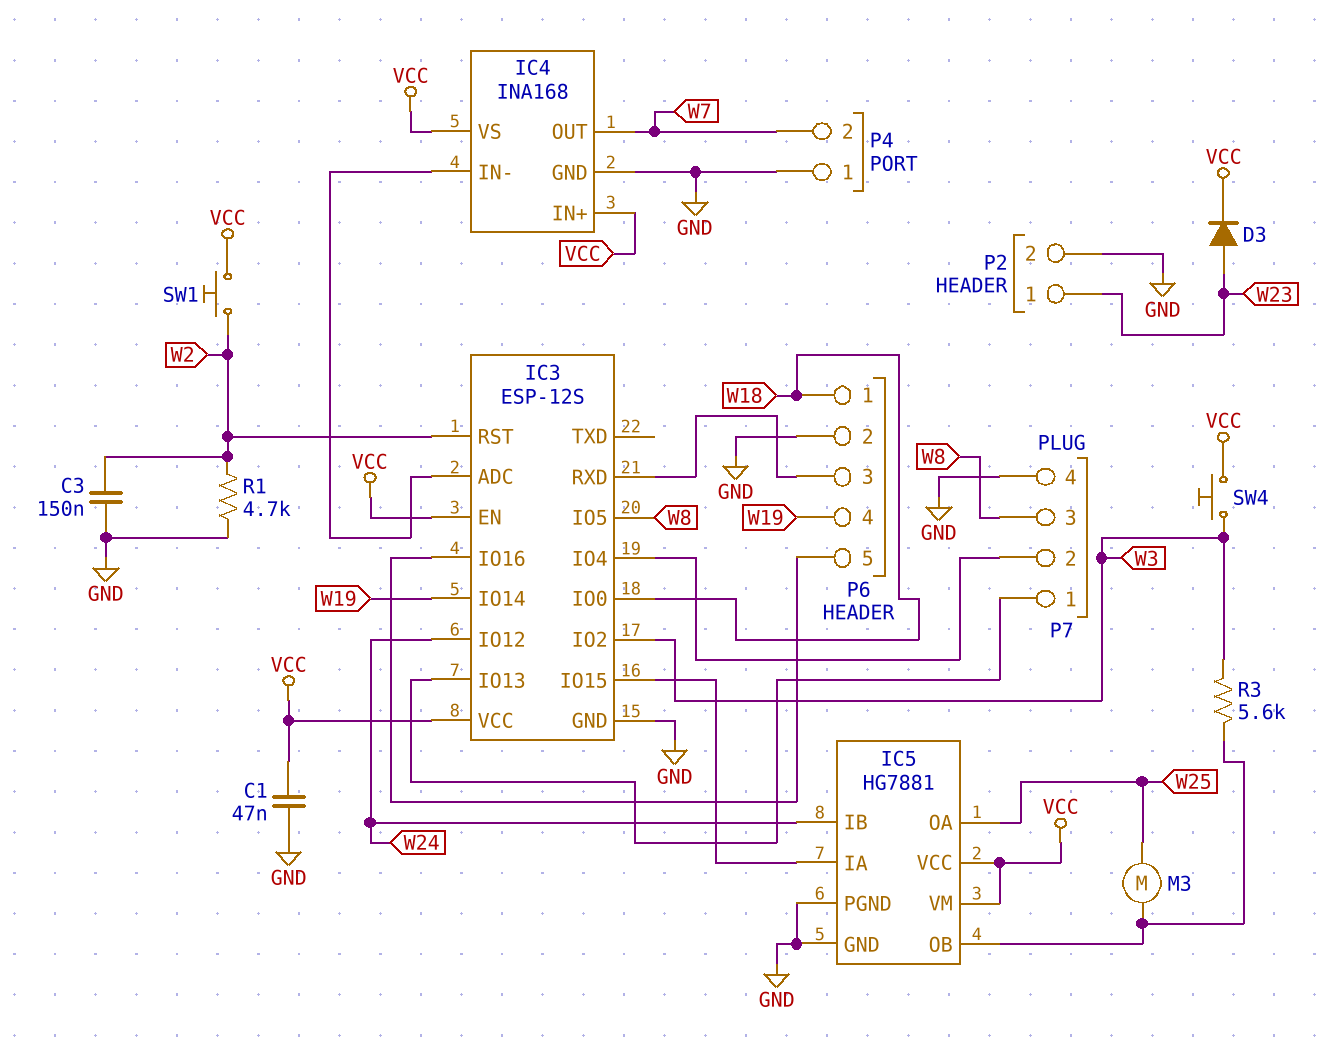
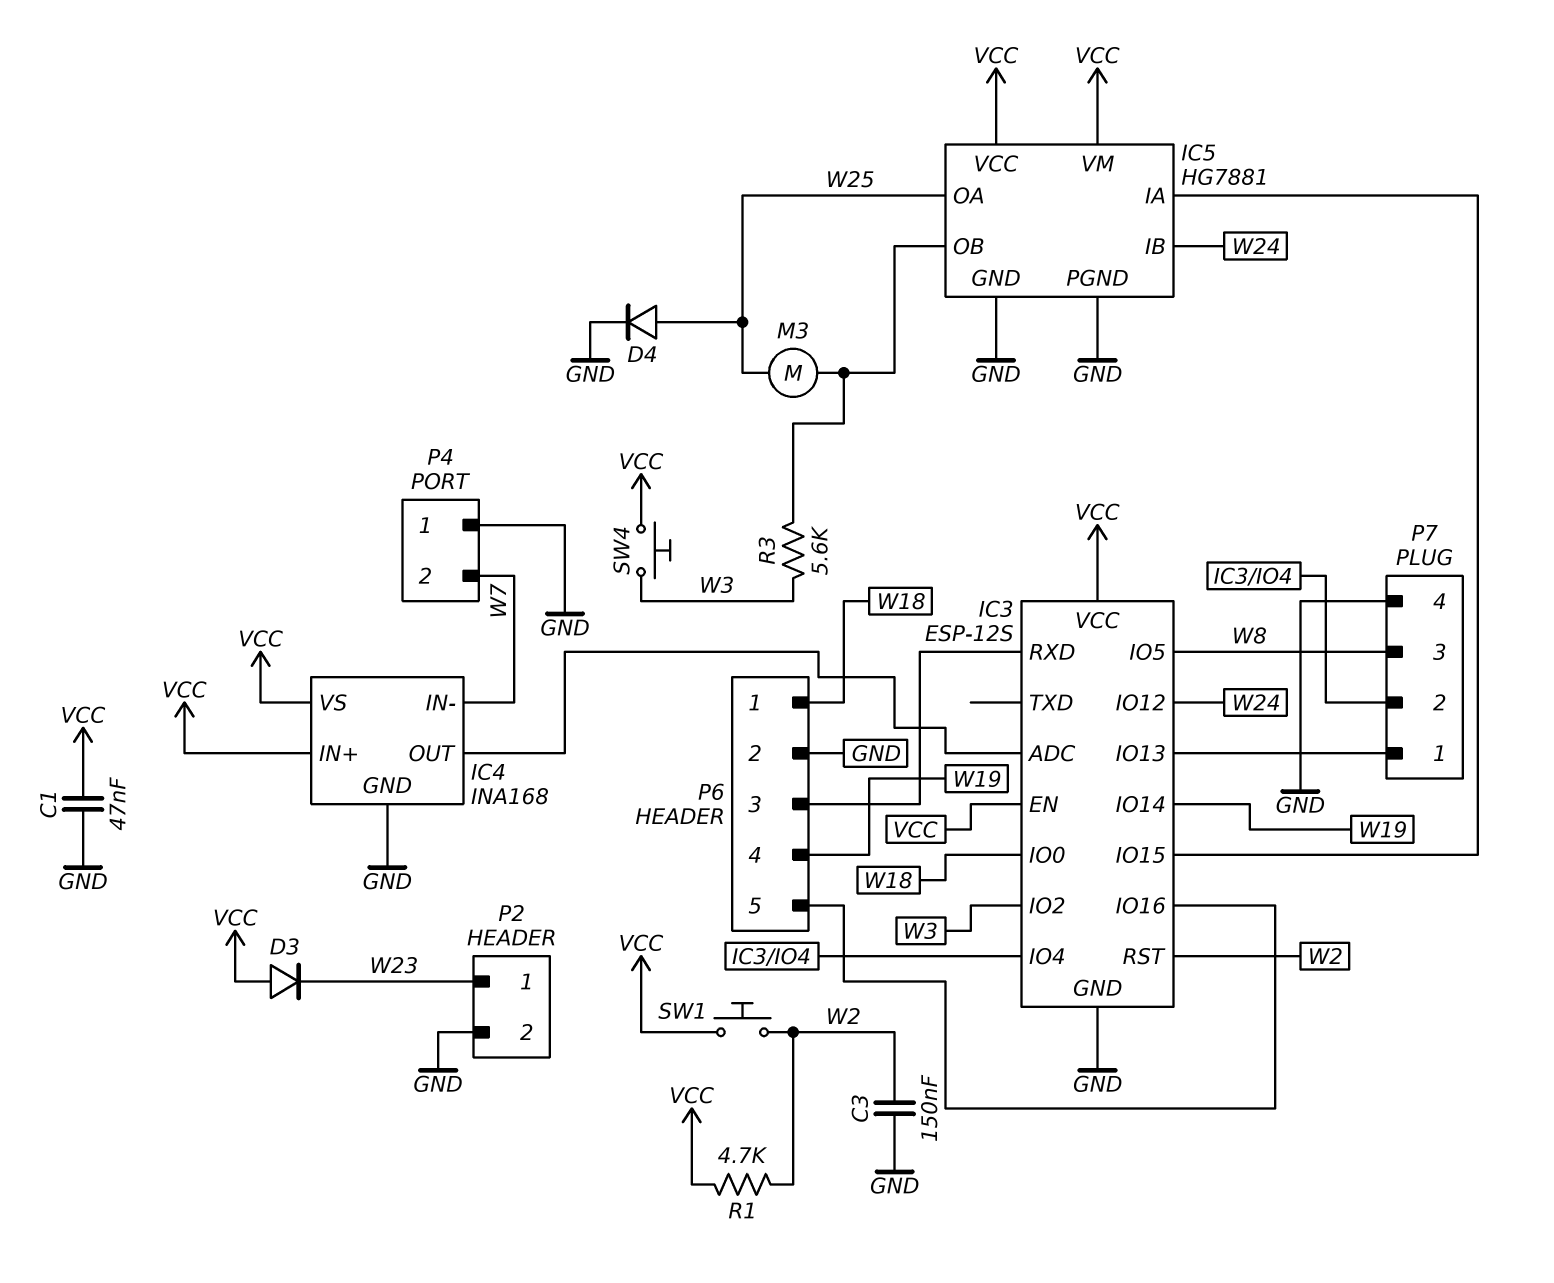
D3: diode (A W23, K VCC) -> diode (A VCC, K W23)
D4: none -> diode (A W25, K GND)
IC4 pin IN-: IC3/ADC -> W7
IC4 pin OUT: W7 -> IC3/ADC
R1: 4.7k (GND, W2) -> 4.7k (VCC, W2)

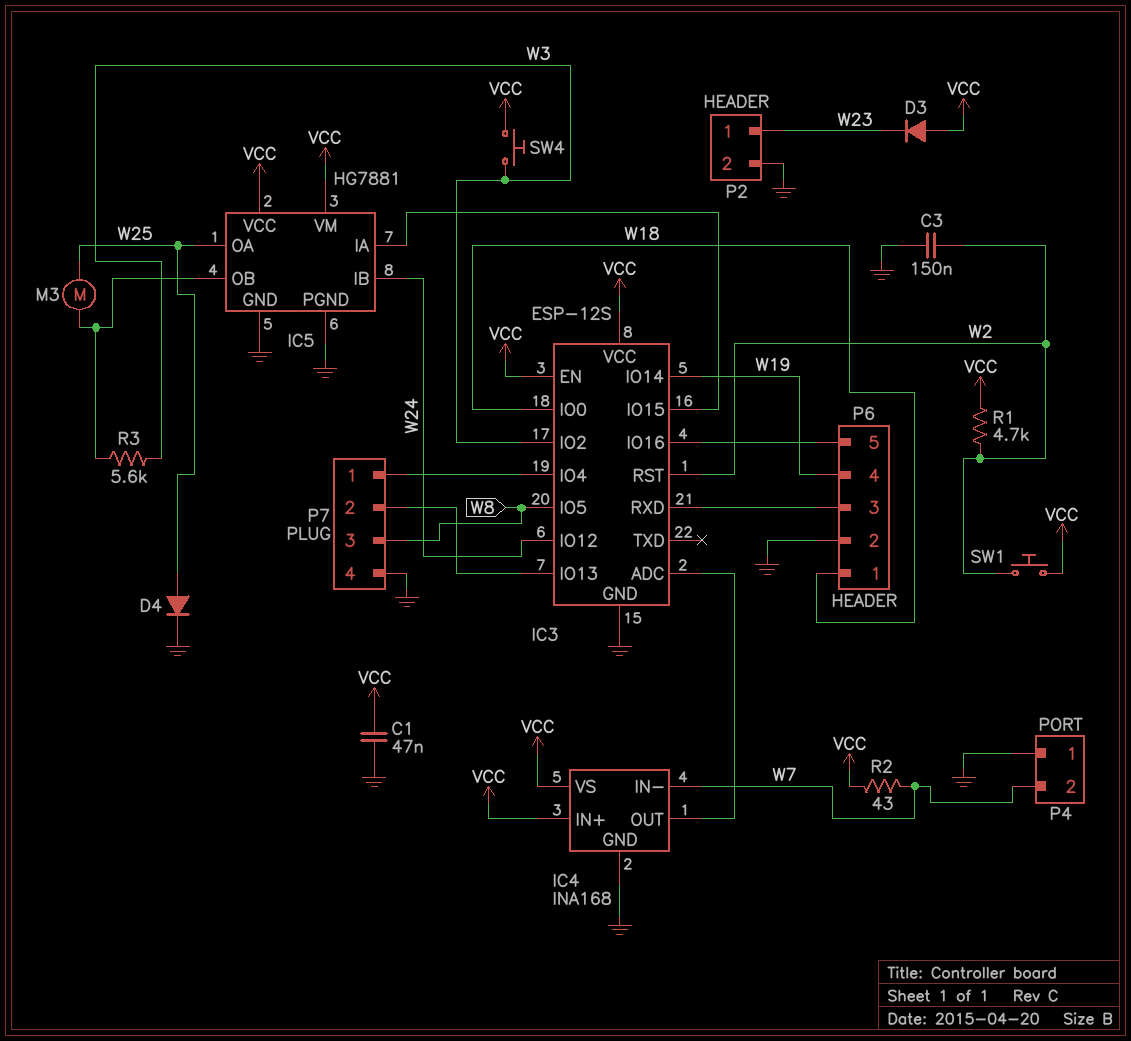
P7 pin 1: IC3/IO13 -> IC3/IO4
P7 pin 2: IC3/IO4 -> IC3/IO13
R2: none -> 43 (VCC, W7)

